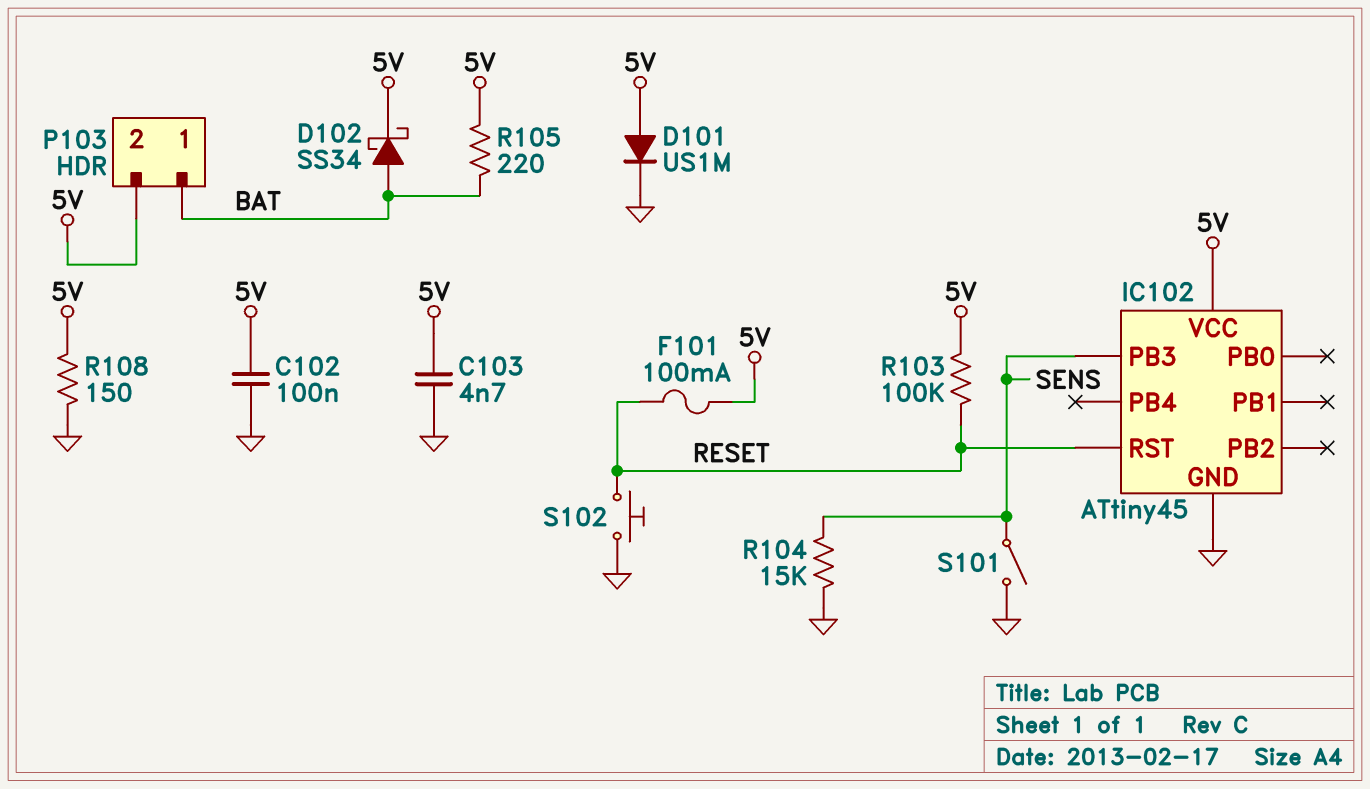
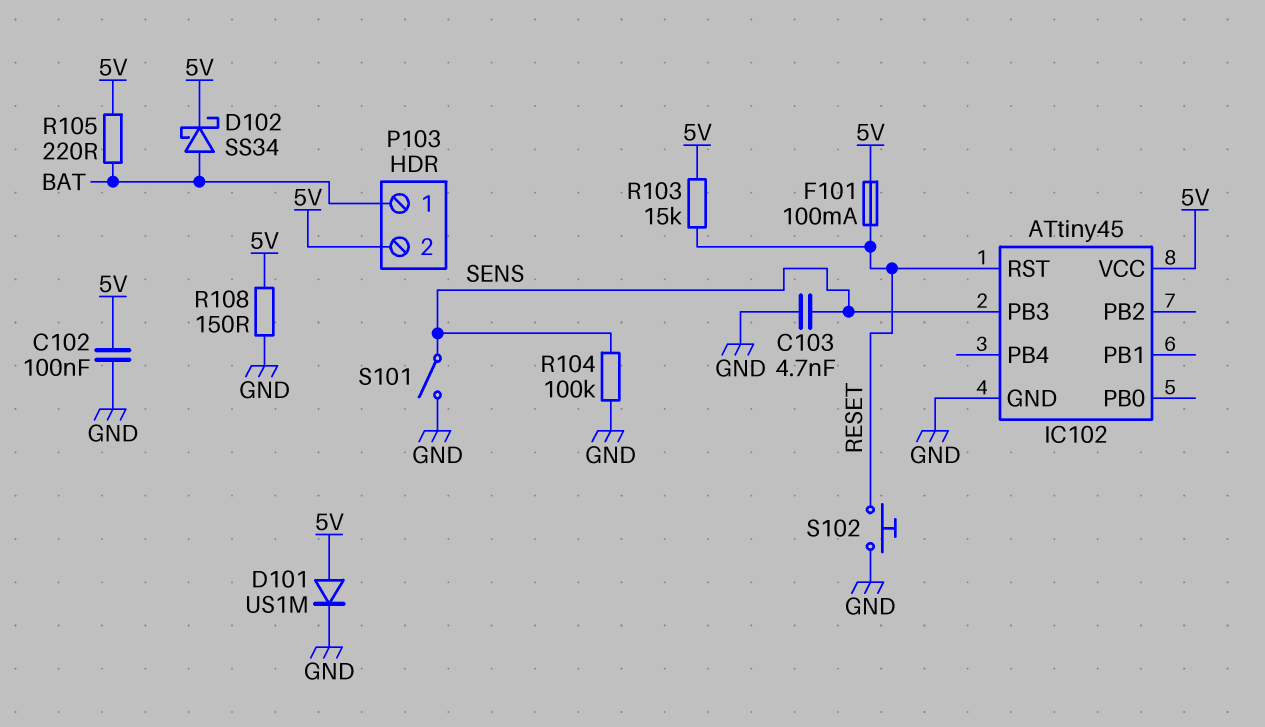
C103: 4.7nF (5V, GND) -> 4.7nF (GND, SENS)
R103: 100k (5V, RESET) -> 15k (5V, RESET)
R104: 15k (GND, SENS) -> 100k (GND, SENS)

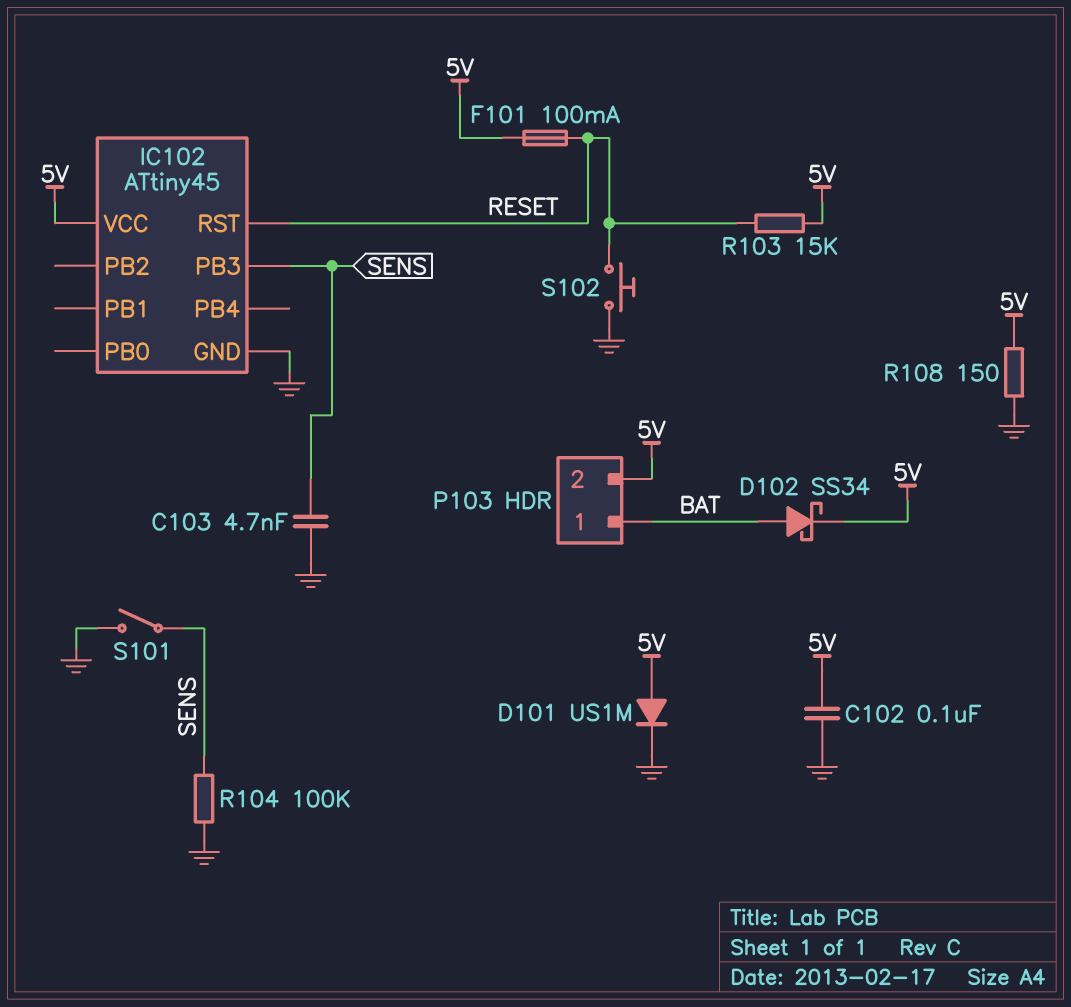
R105: 220 (5V, BAT) -> none

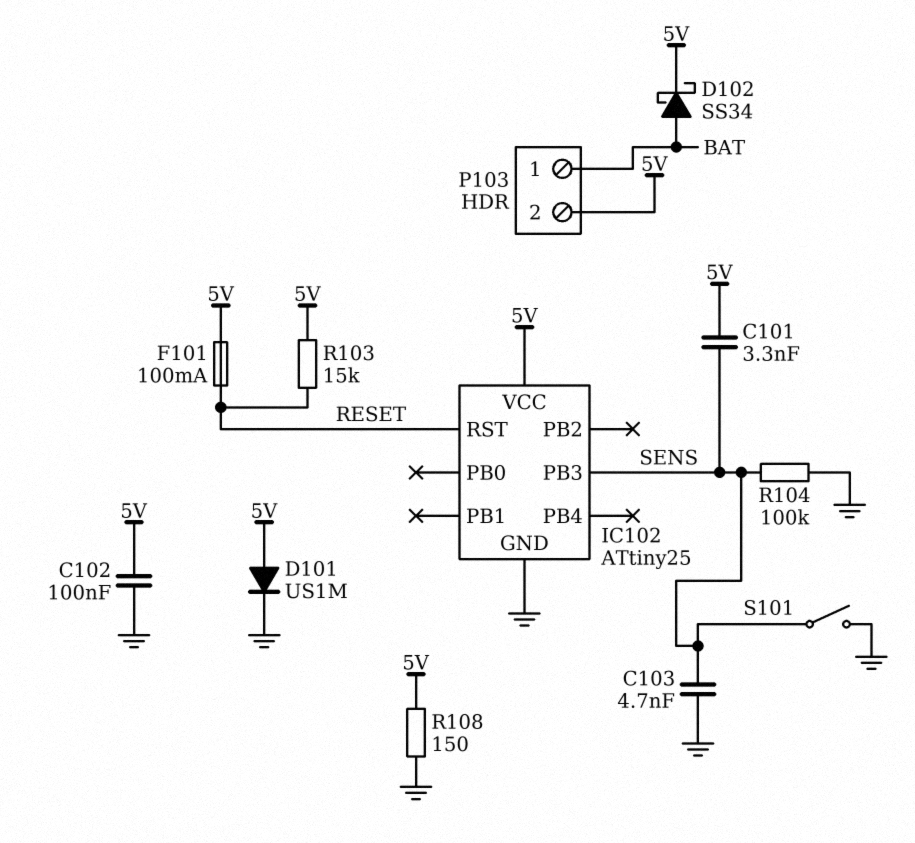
C101: none -> 3.3nF (5V, SENS)
IC102: ATtiny45 -> ATtiny25
S102: button (GND, RESET) -> none

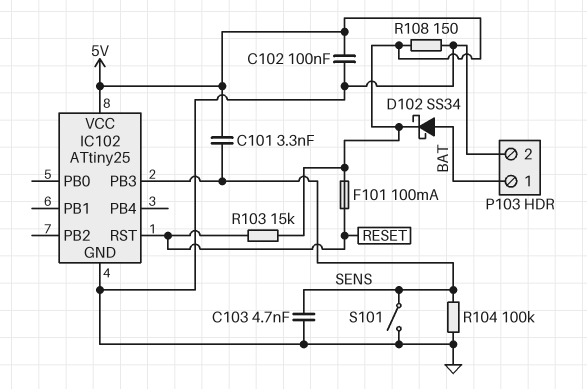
D101: diode US1M (A 5V, K GND) -> none
P103 pin 2: 5V -> GND

